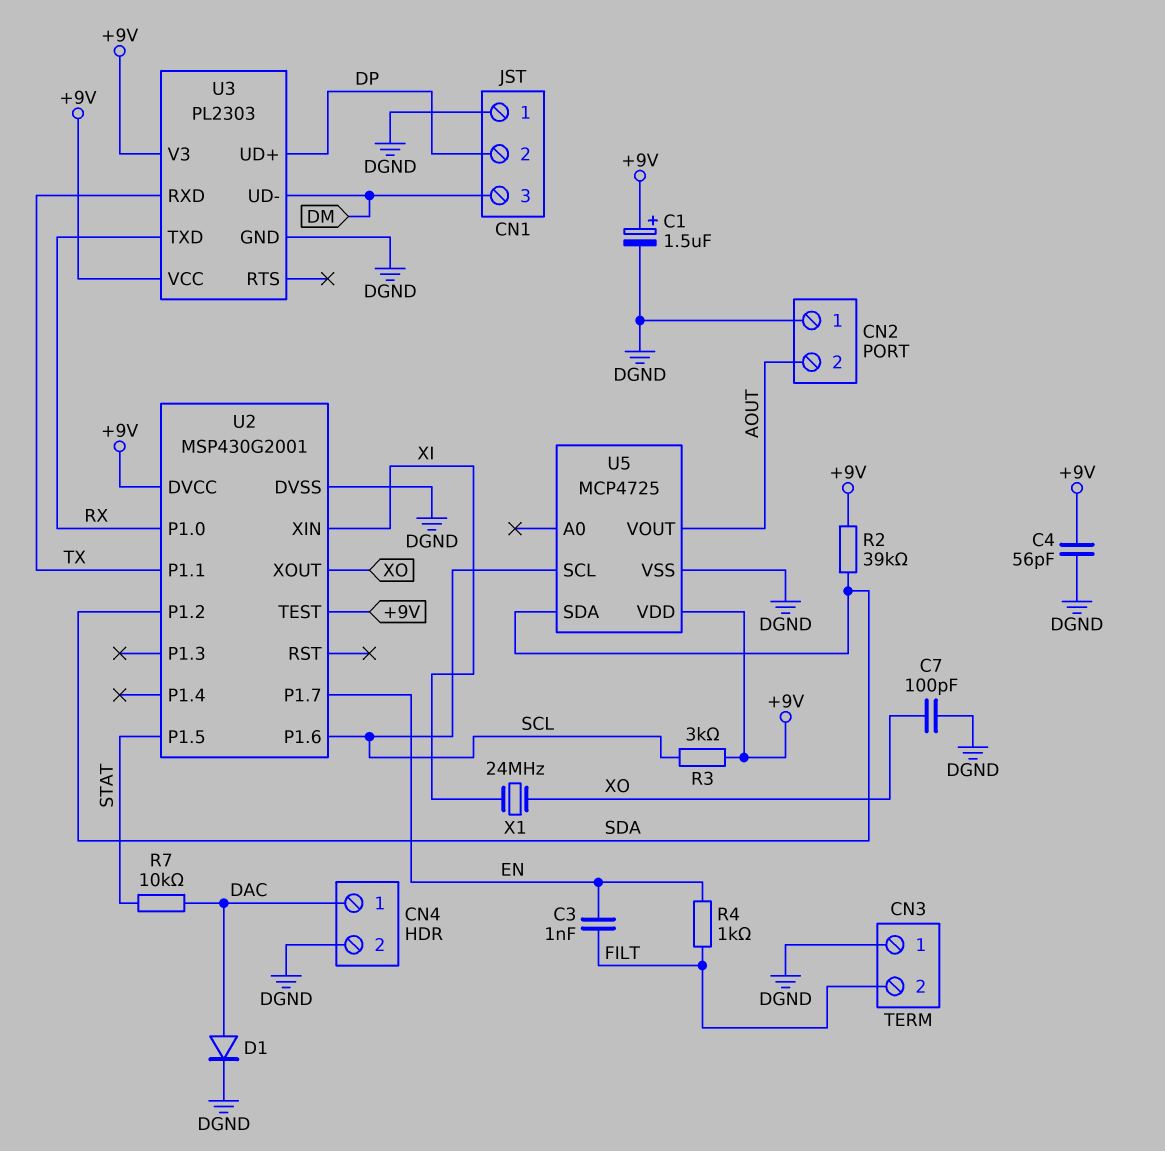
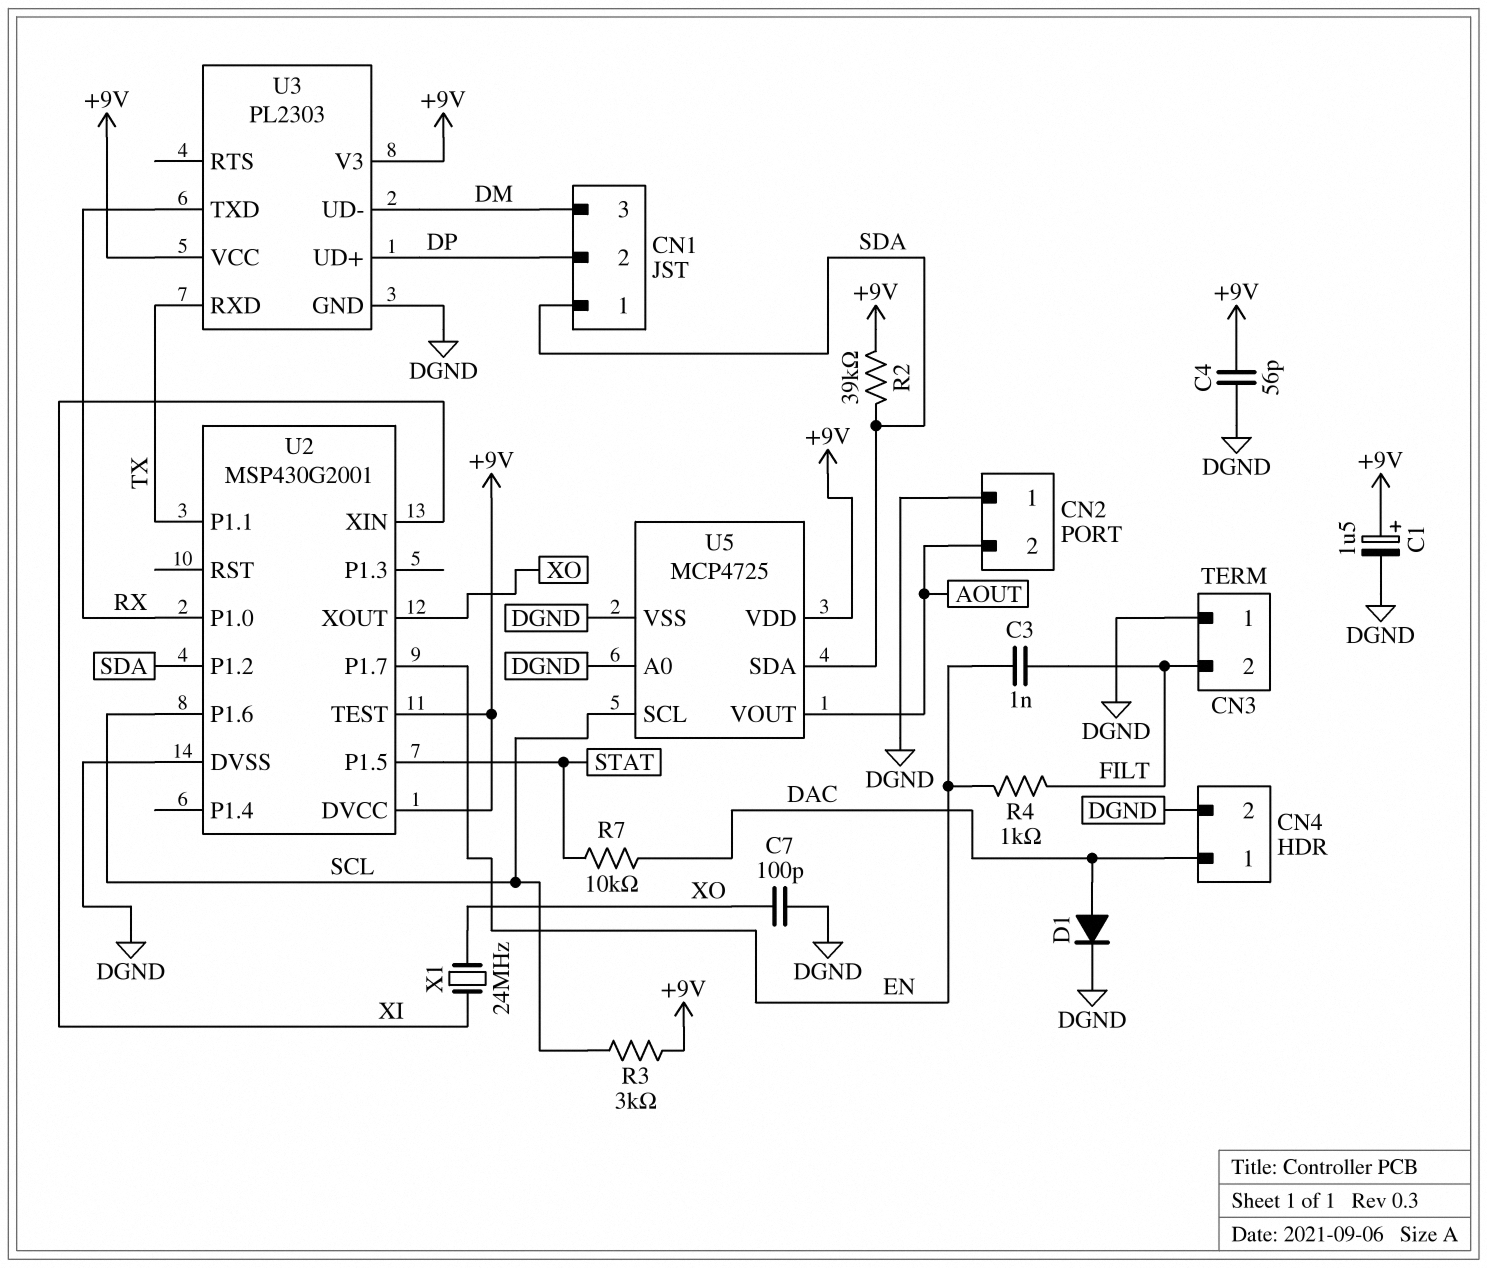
CN1 pin 1: DGND -> SDA
U5 pin A0: none -> DGND

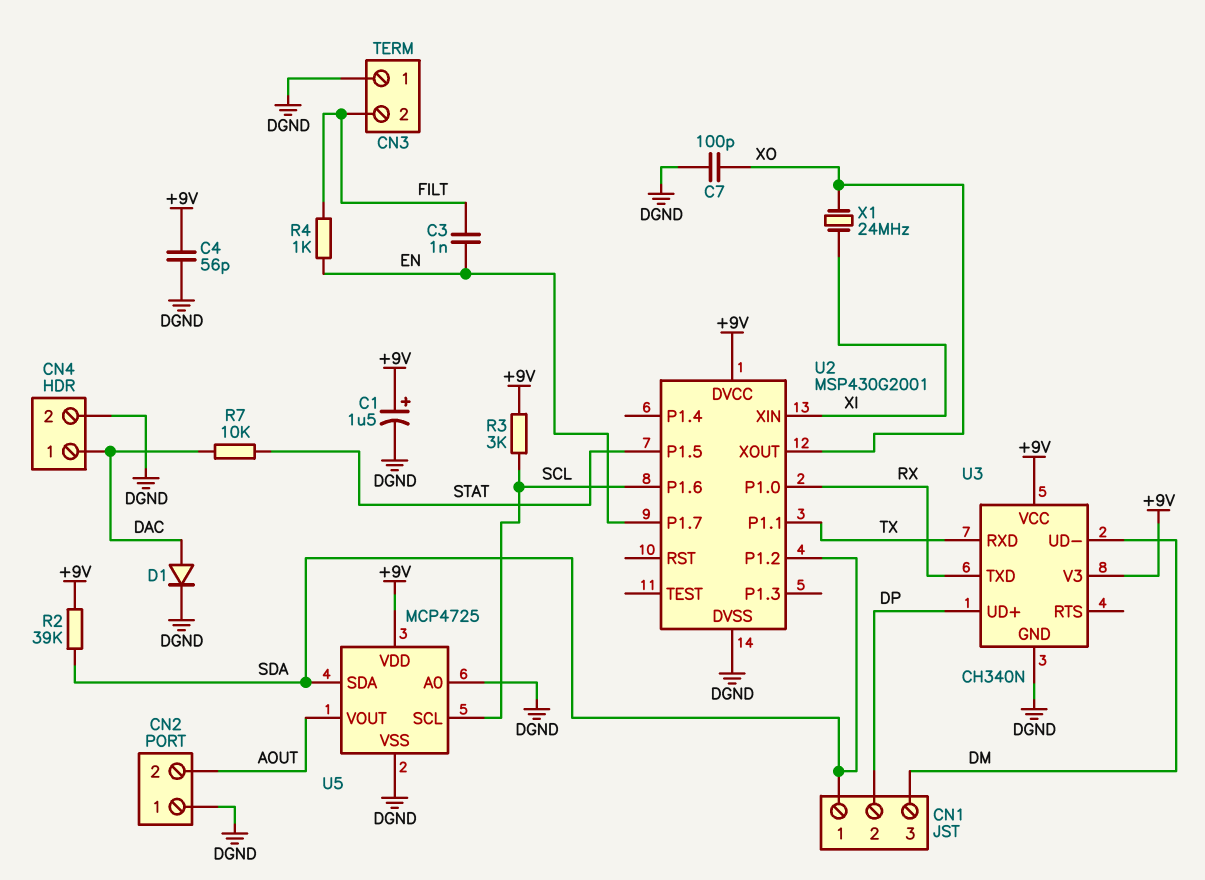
U2 pin TEST: +9V -> none
U3: PL2303 -> CH340N

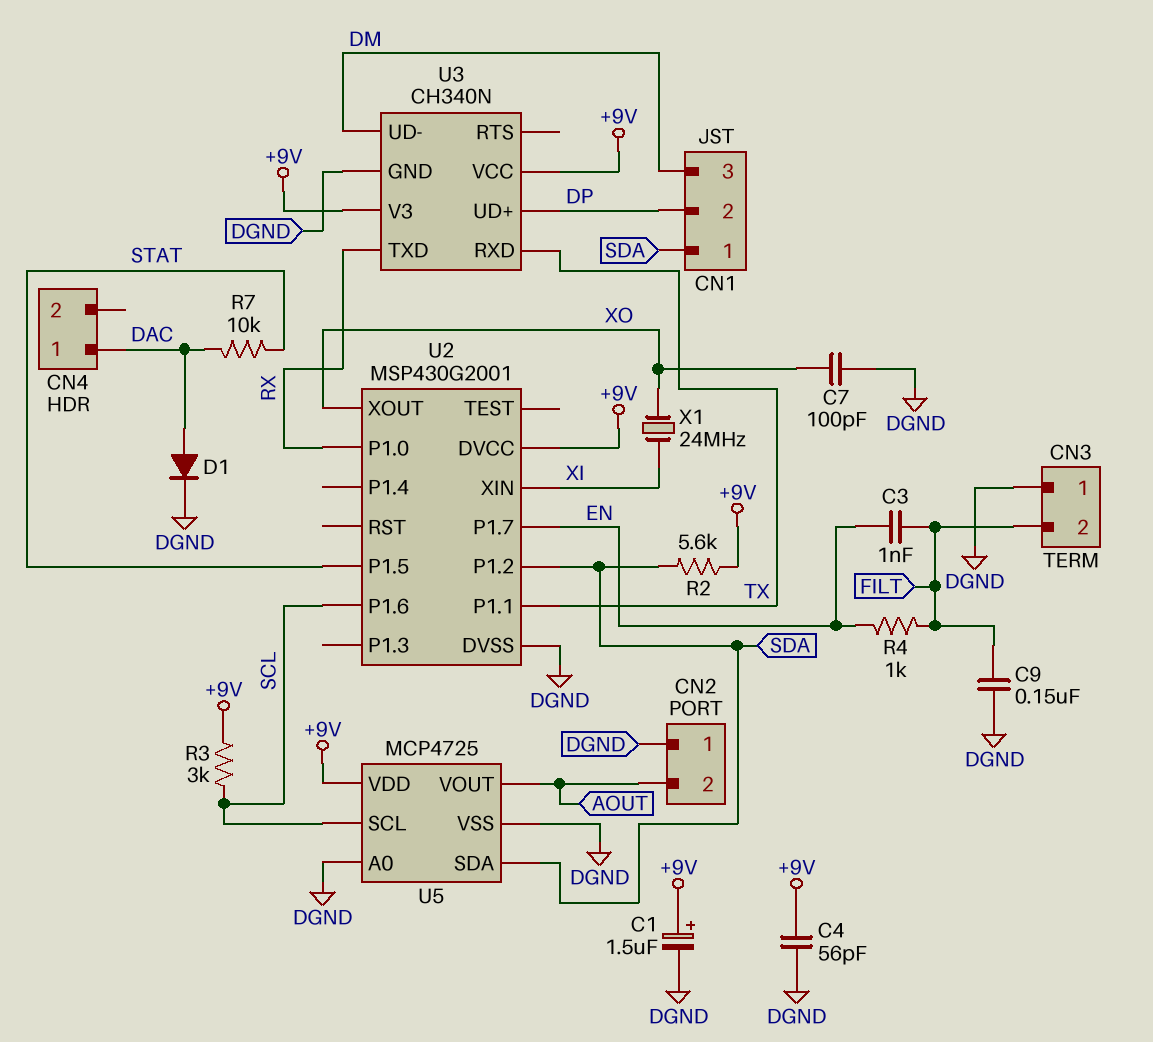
C9: none -> 150nF (DGND, FILT)
CN4 pin 2: DGND -> none
R2: 39k (+9V, SDA) -> 5.6k (+9V, SDA)

